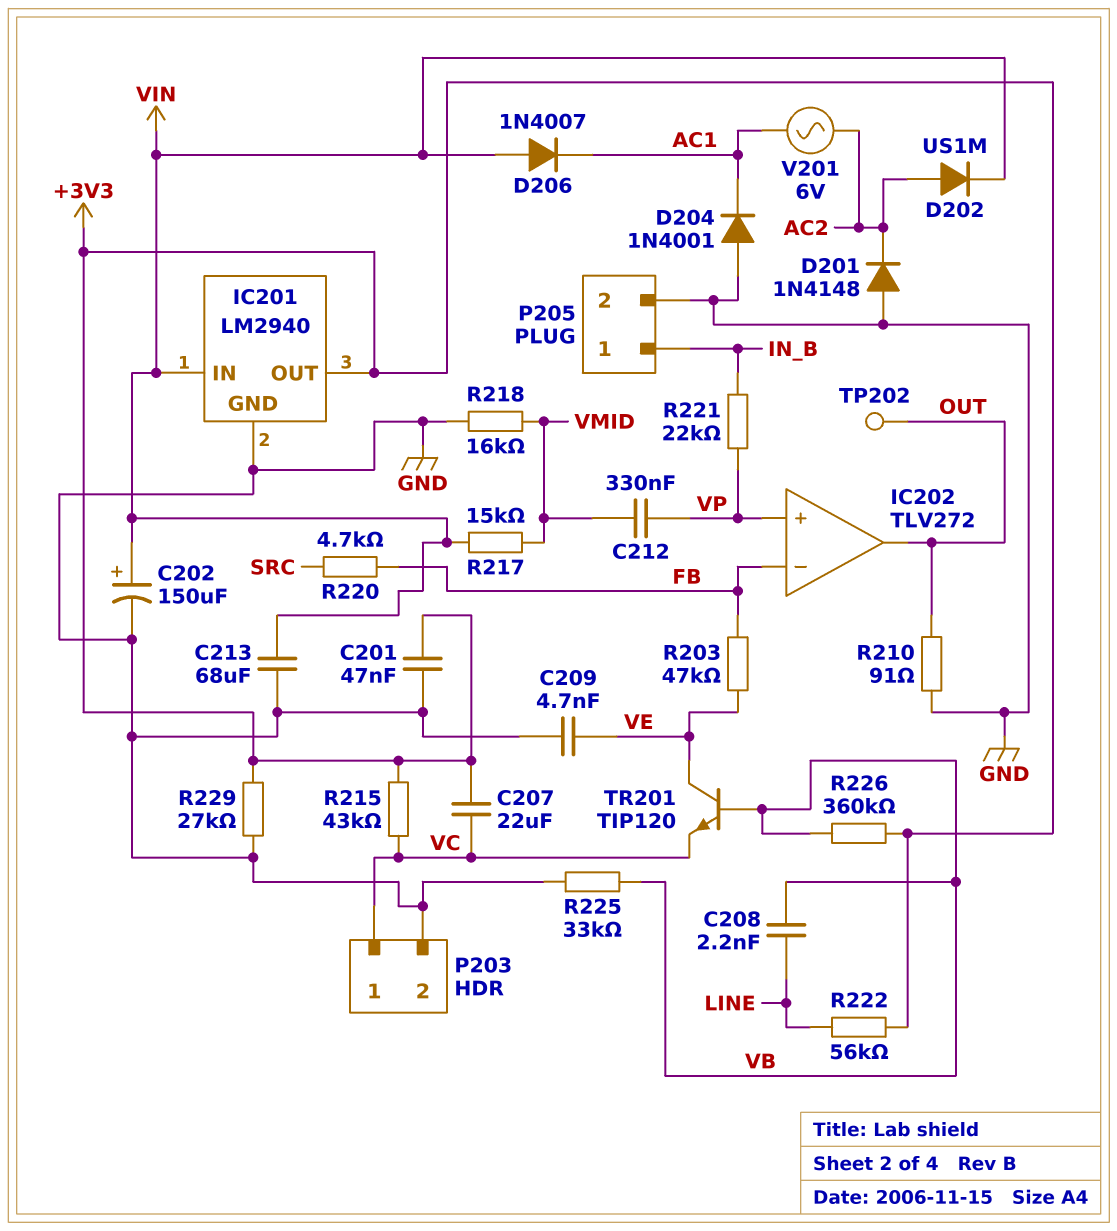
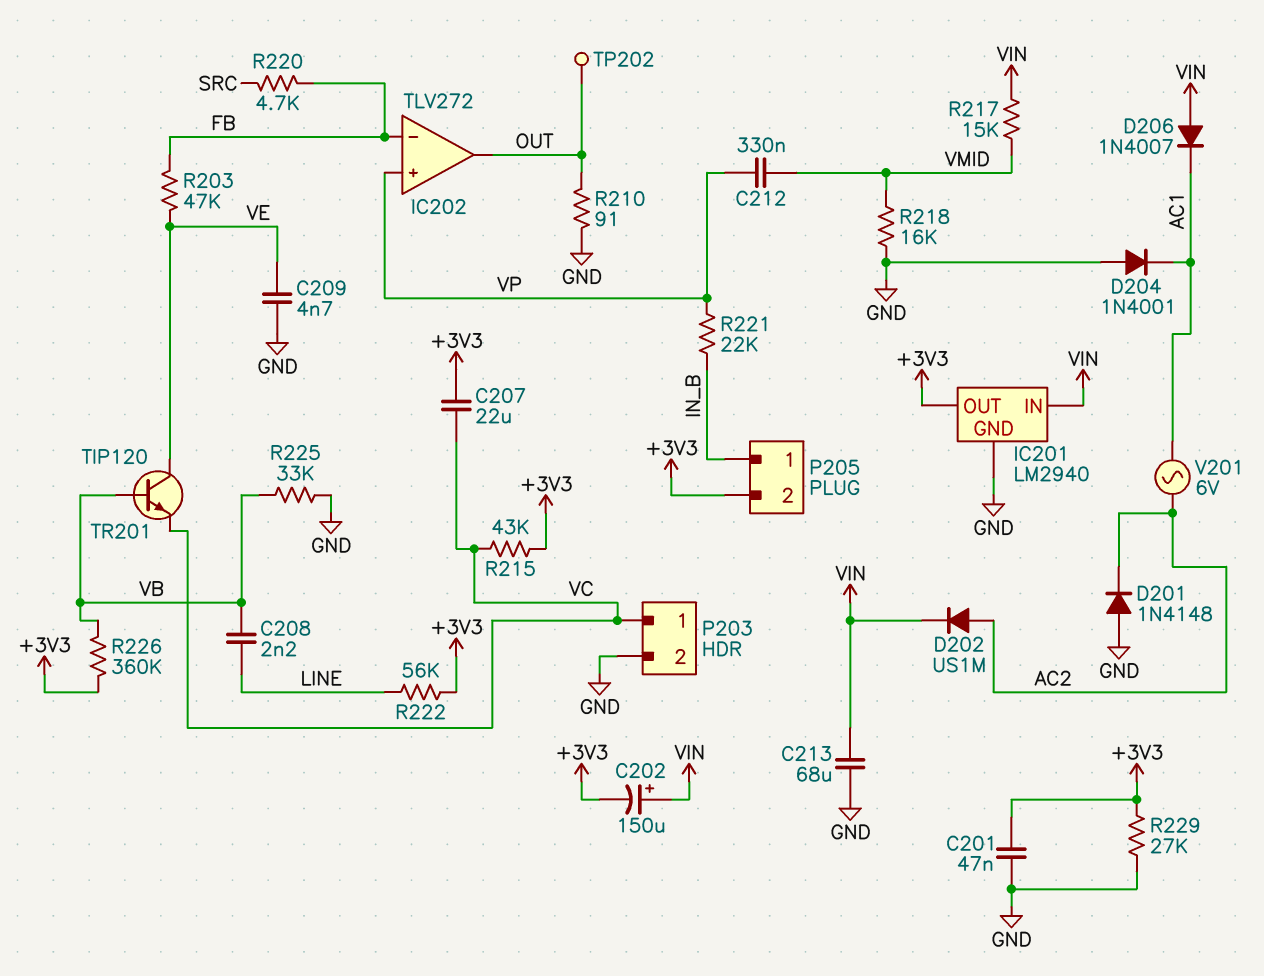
C202: 150uF (plus VIN, minus GND) -> 150uF (plus VIN, minus +3V3)
P205 pin 2: GND -> +3V3

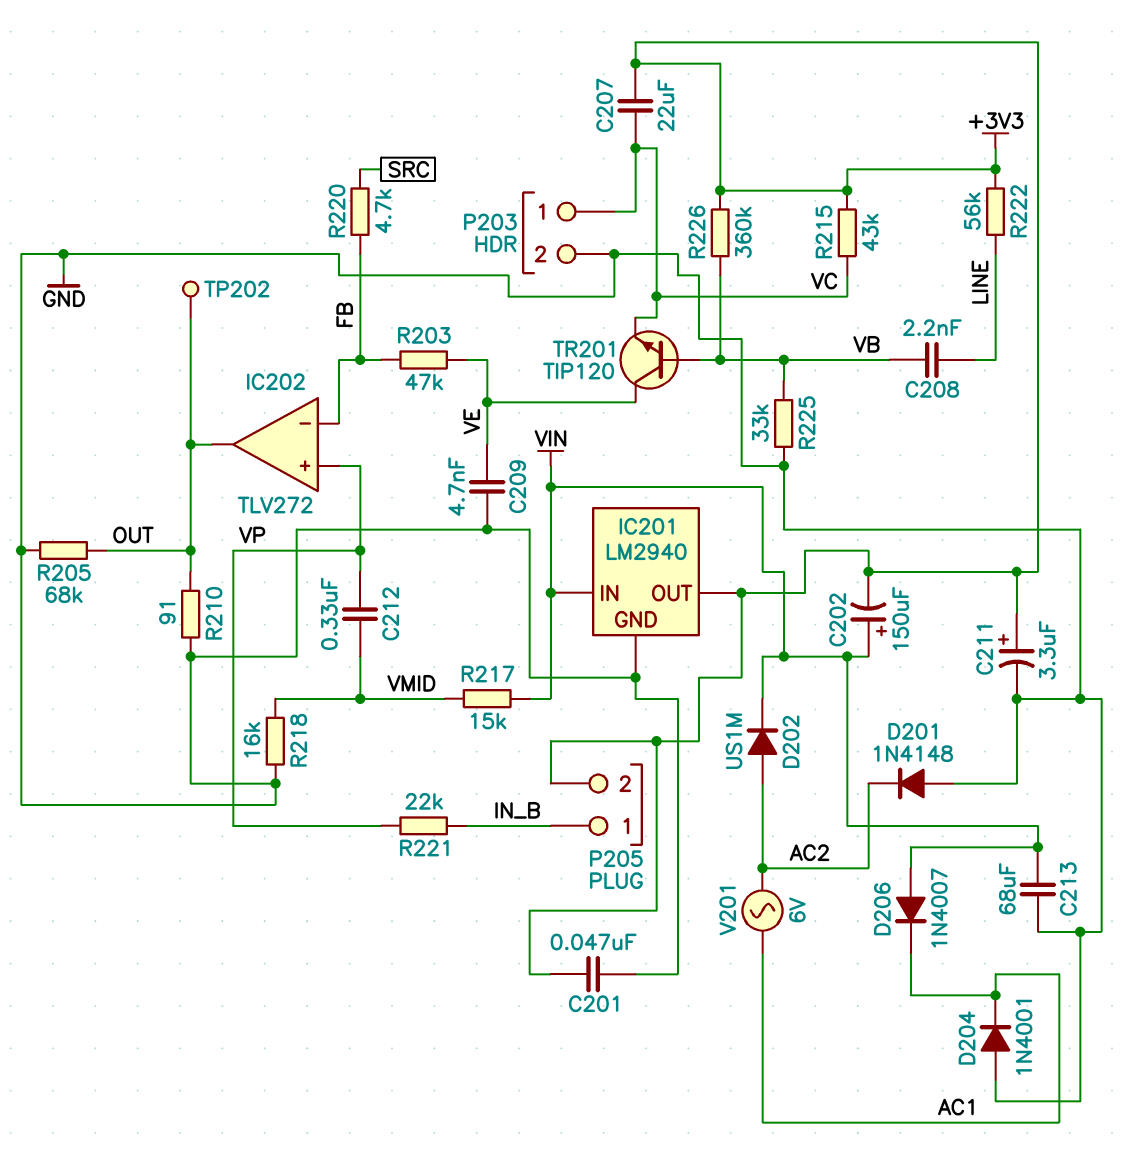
C211: none -> 3.3uF (plus +3V3, minus GND)
R205: none -> 68k (GND, OUT)
R229: 27k (+3V3, GND) -> none

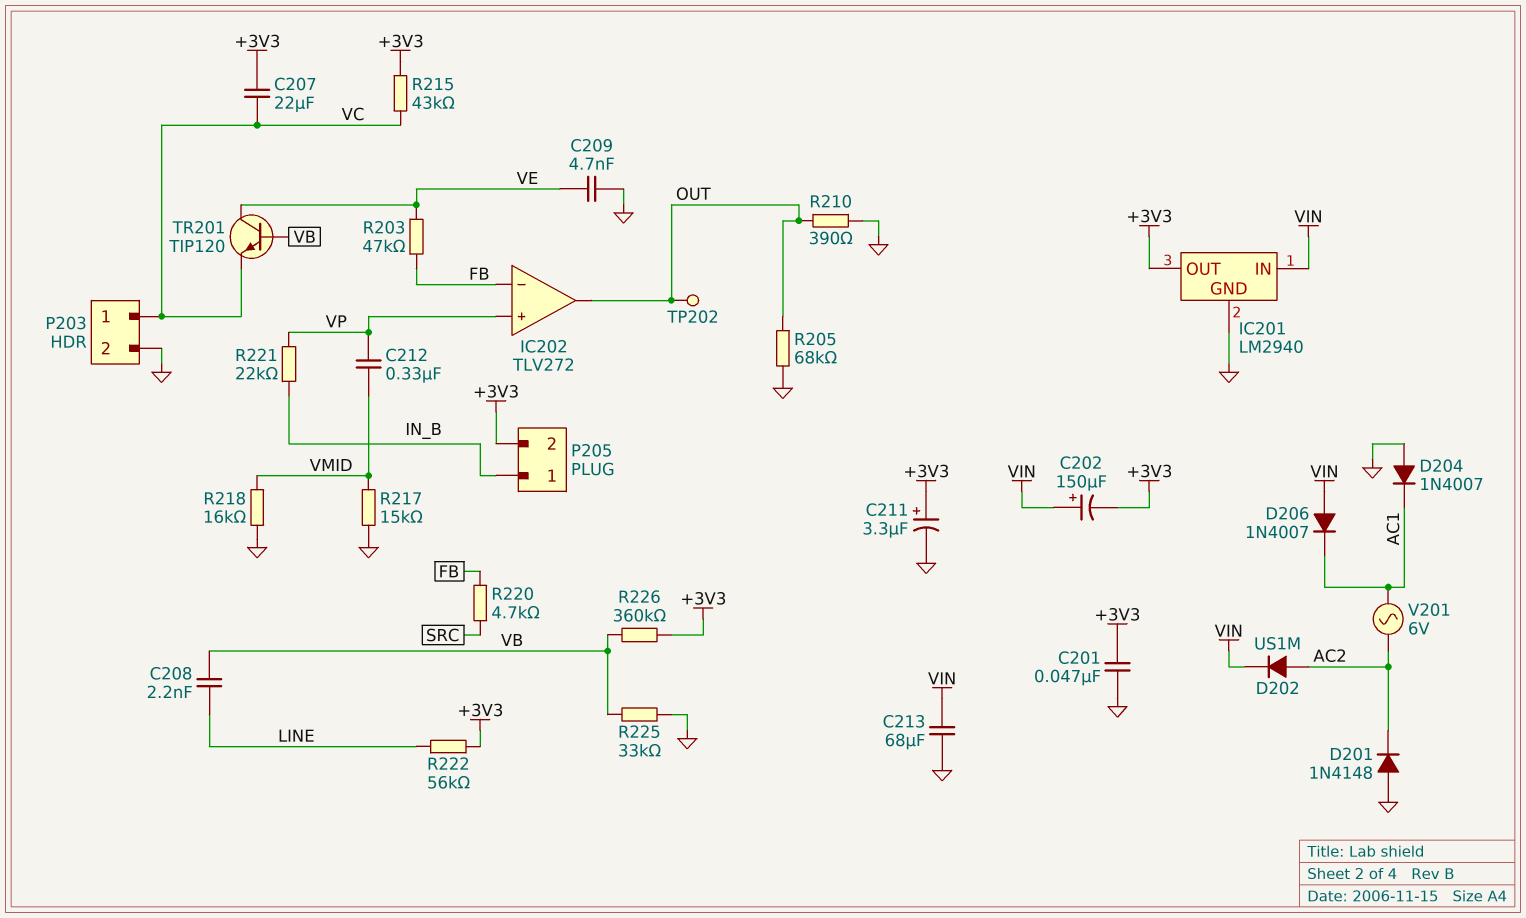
D204: diode 1N4001 (A GND, K AC1) -> diode 1N4007 (A GND, K AC1)
R210: 91 (GND, OUT) -> 390 (GND, OUT)
R217: 15k (VIN, VMID) -> 15k (GND, VMID)

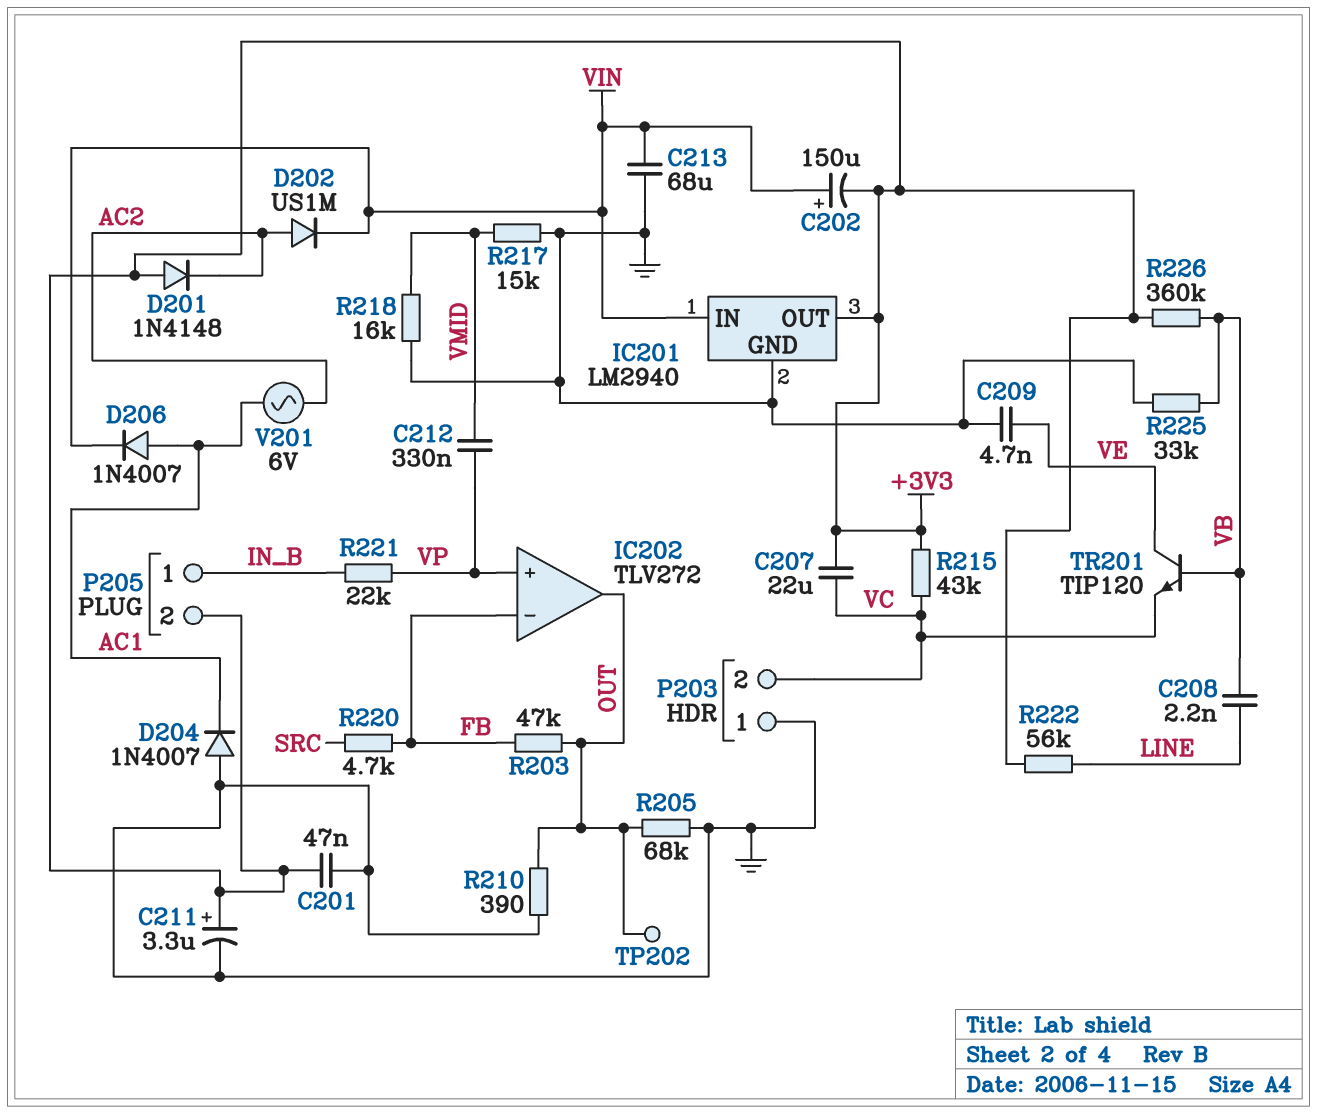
D201: diode 1N4148 (A GND, K AC2) -> diode 1N4148 (A +3V3, K AC2)
D206: diode 1N4007 (A VIN, K AC1) -> diode 1N4007 (A AC1, K VIN)
P203 pin 1: VC -> GND
P203 pin 2: GND -> VC
R203: 47k (FB, VE) -> 47k (FB, OUT)

